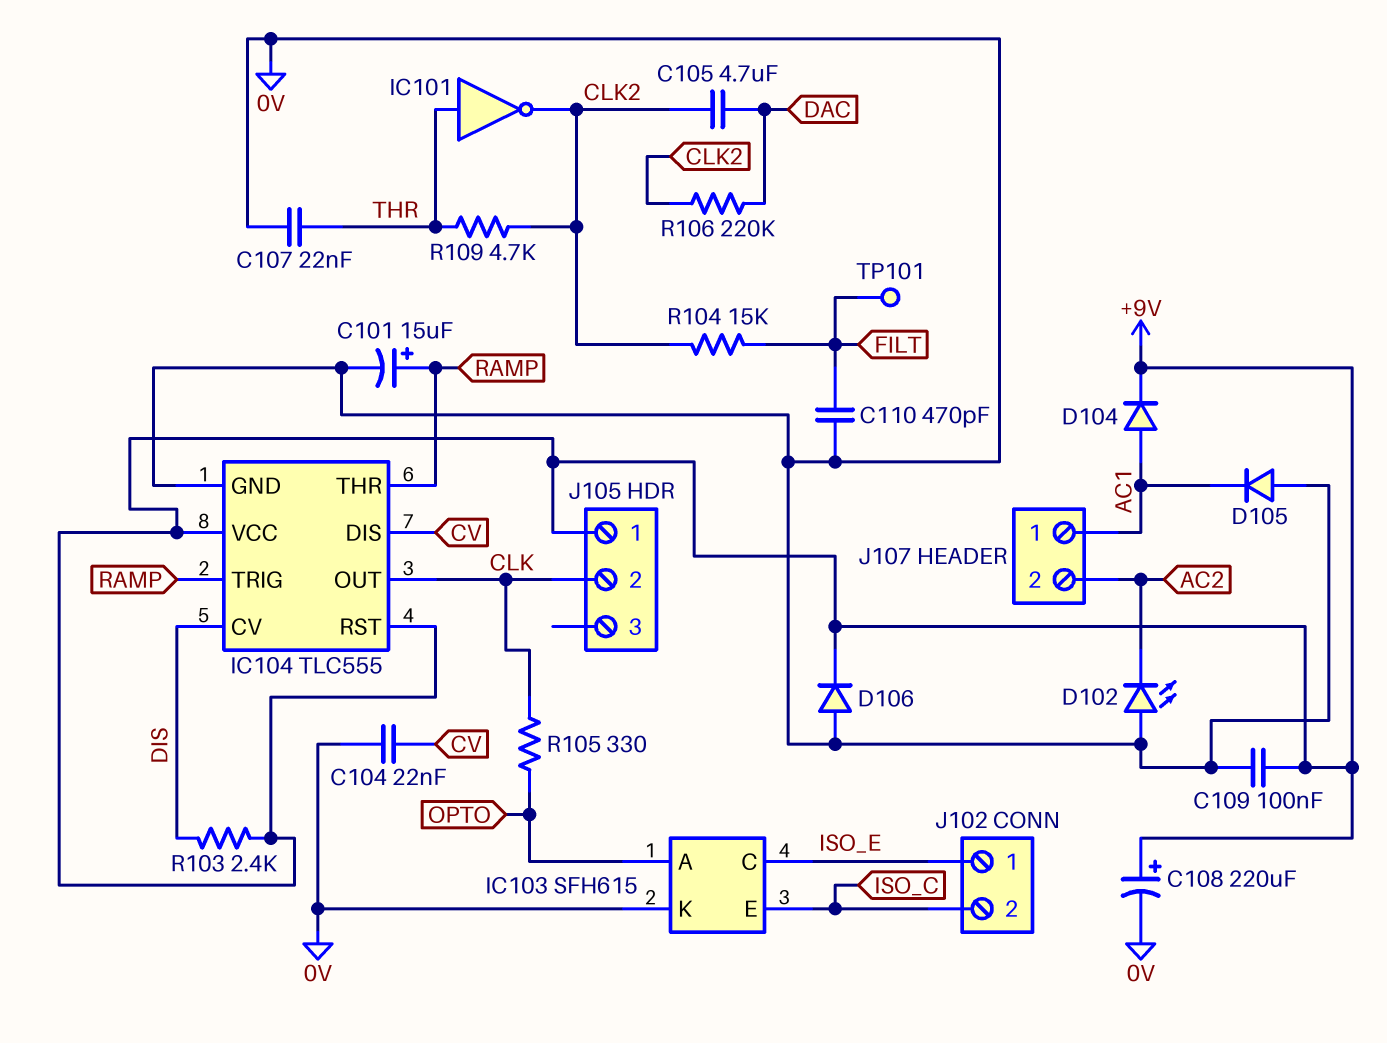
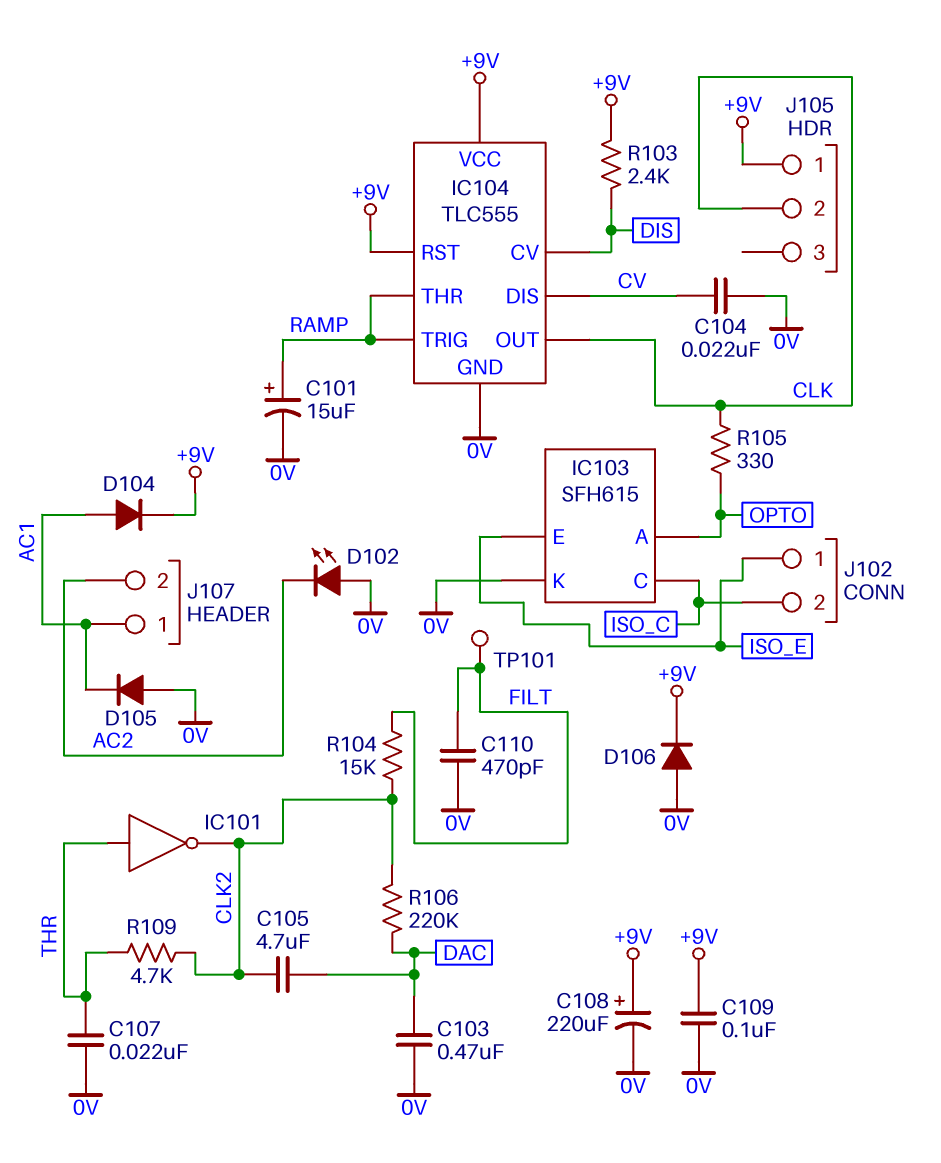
C103: none -> 470nF (0V, DAC)
IC103 pin C: ISO_E -> ISO_C
IC103 pin E: ISO_C -> ISO_E

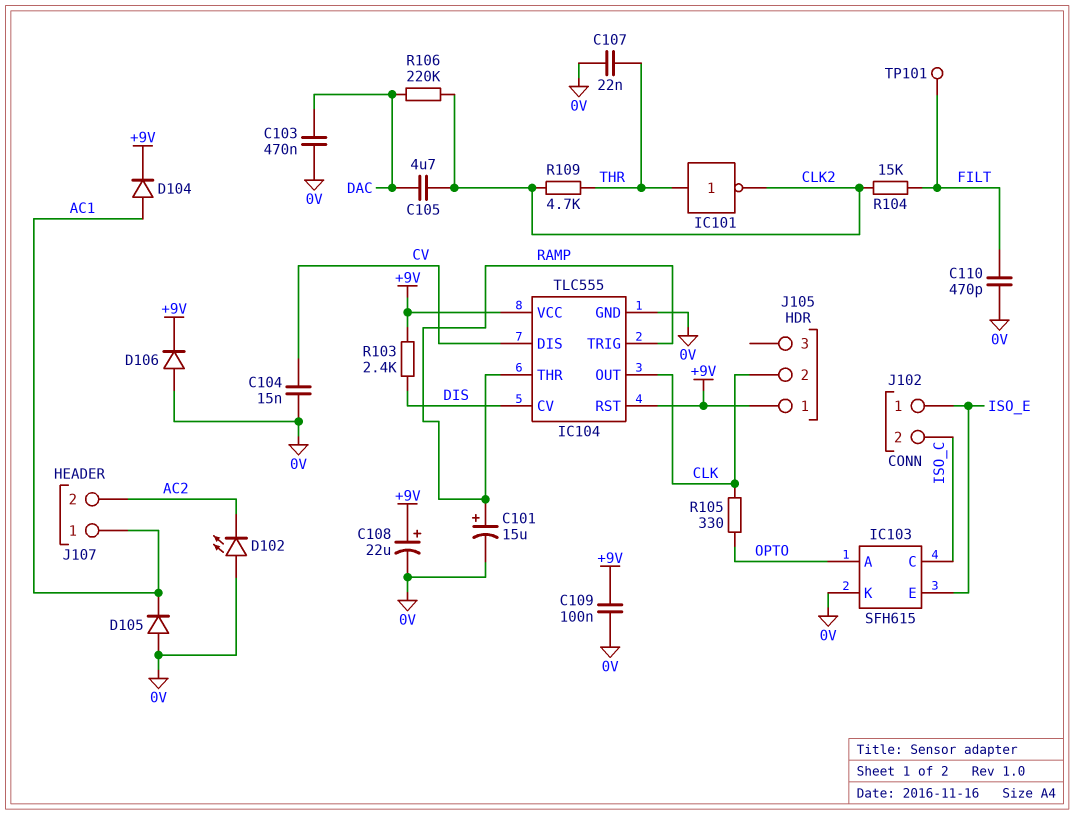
C104: 22nF (0V, CV) -> 15nF (0V, CV)
C108: 220uF (plus +9V, minus 0V) -> 22uF (plus +9V, minus 0V)

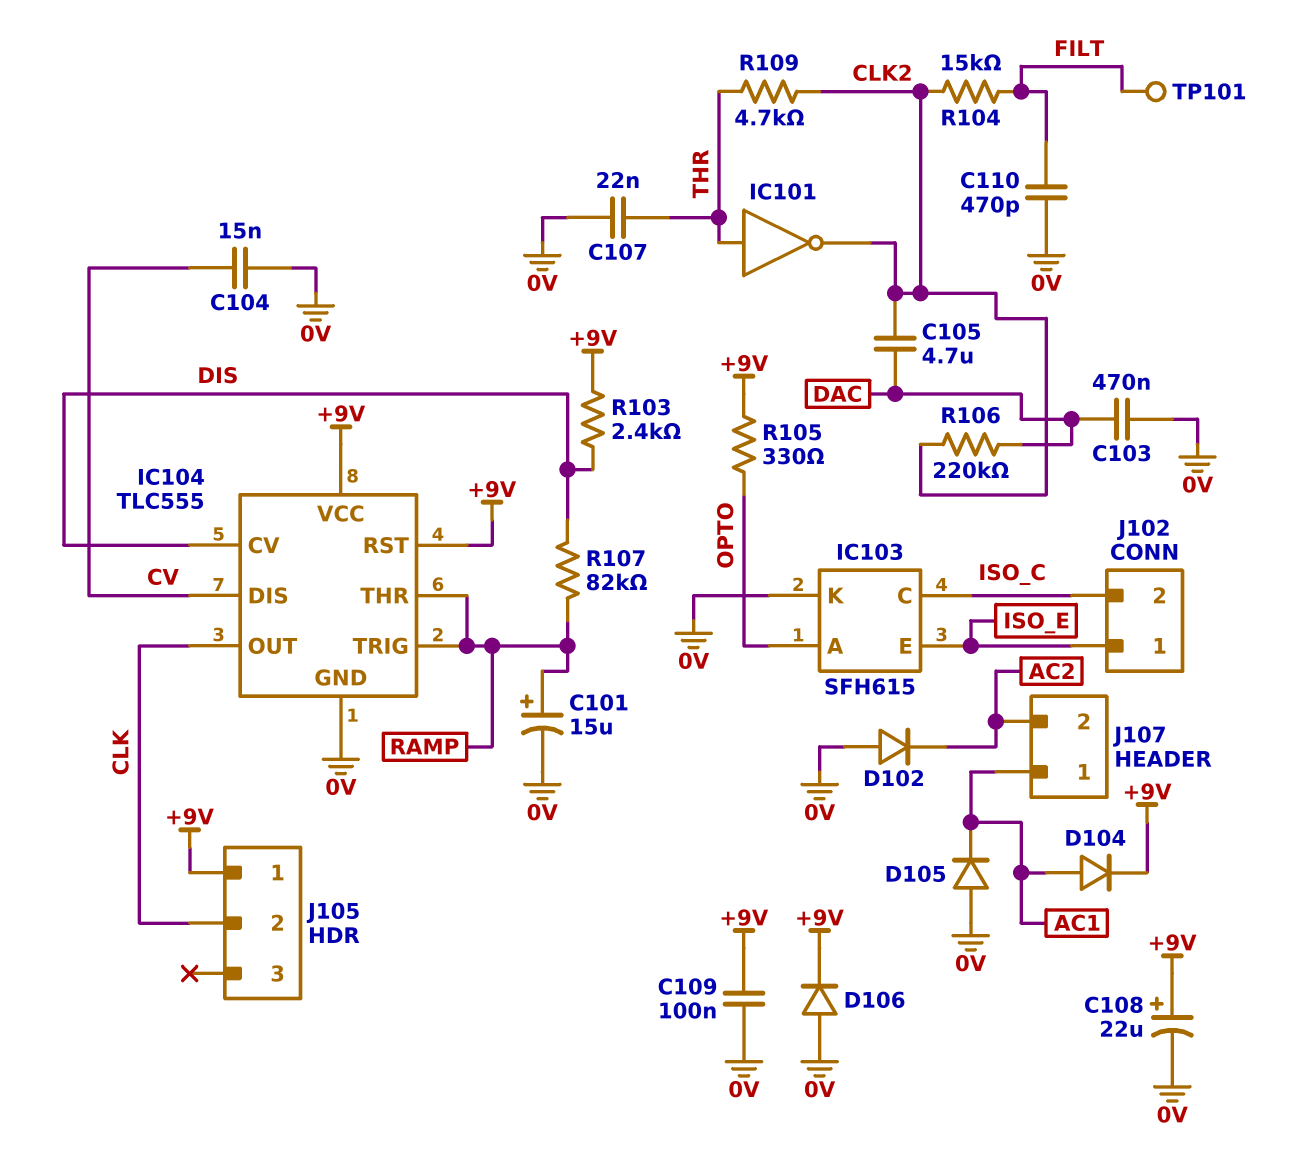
D102: LED (A 0V, K AC2) -> diode (A 0V, K AC2)
R105: 330 (CLK, OPTO) -> 330 (+9V, OPTO)
R107: none -> 82k (DIS, RAMP)

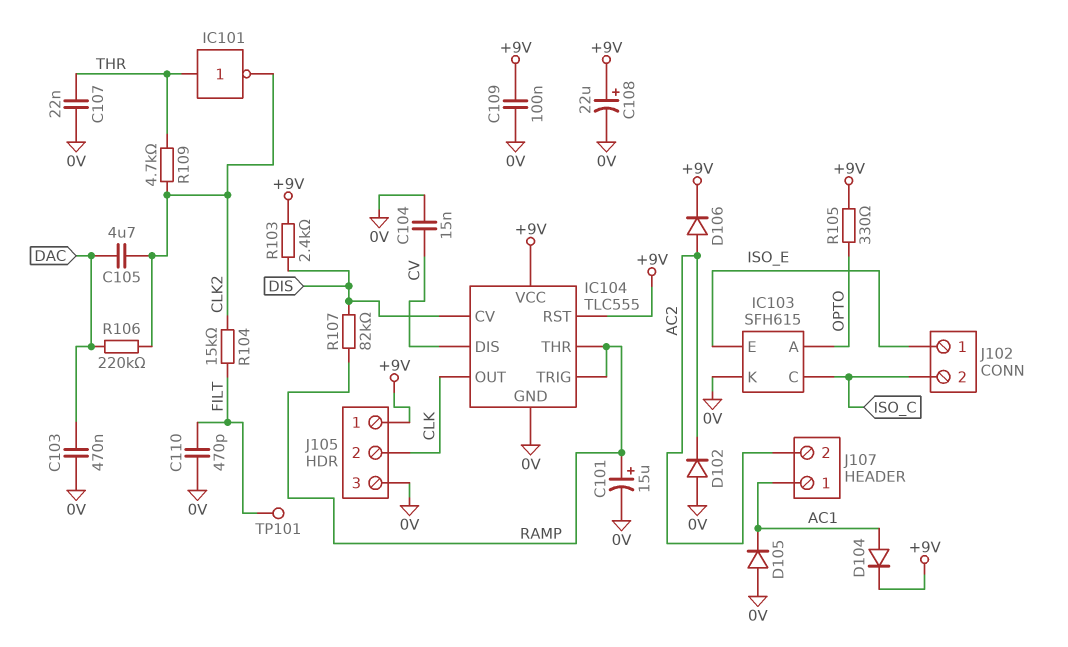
D106: diode (A 0V, K +9V) -> diode (A AC2, K +9V)
J105 pin 3: none -> 0V

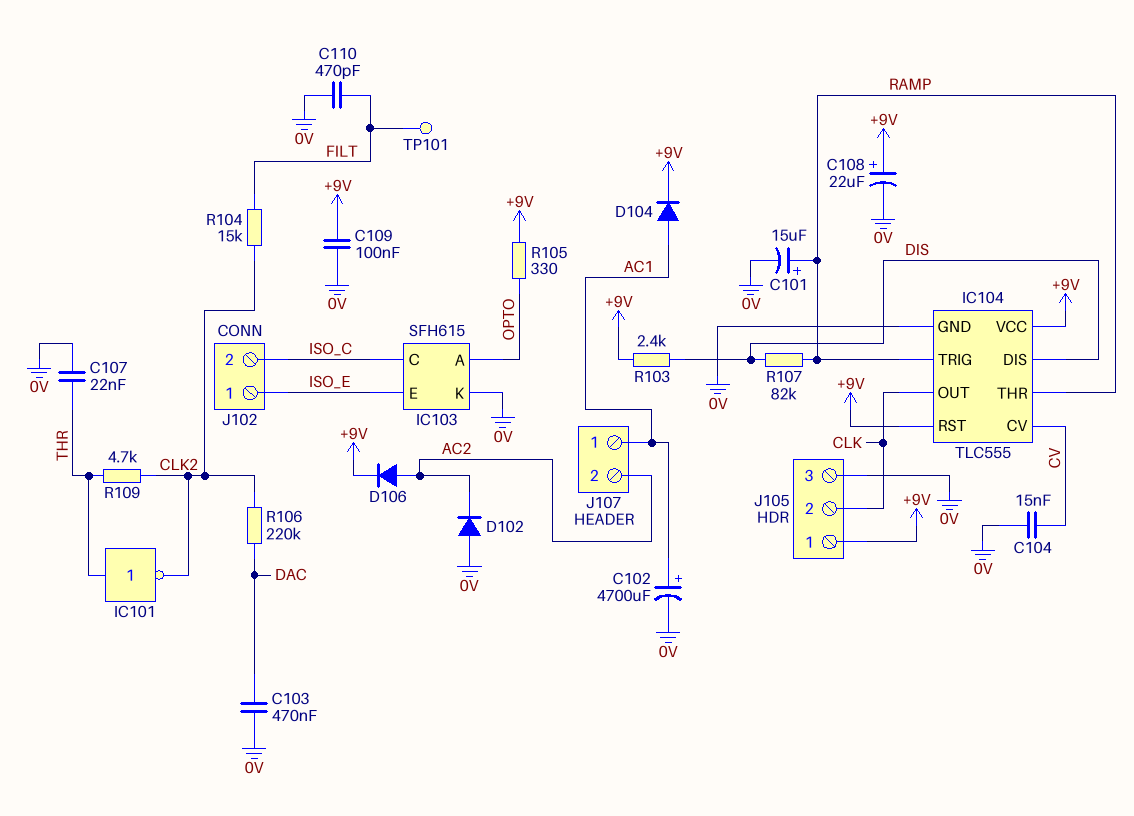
C102: none -> 4700uF (plus AC1, minus 0V)
C105: 4.7uF (CLK2, DAC) -> none
D105: diode (A 0V, K AC1) -> none
IC104 pin CV: DIS -> CV
IC104 pin DIS: CV -> DIS

